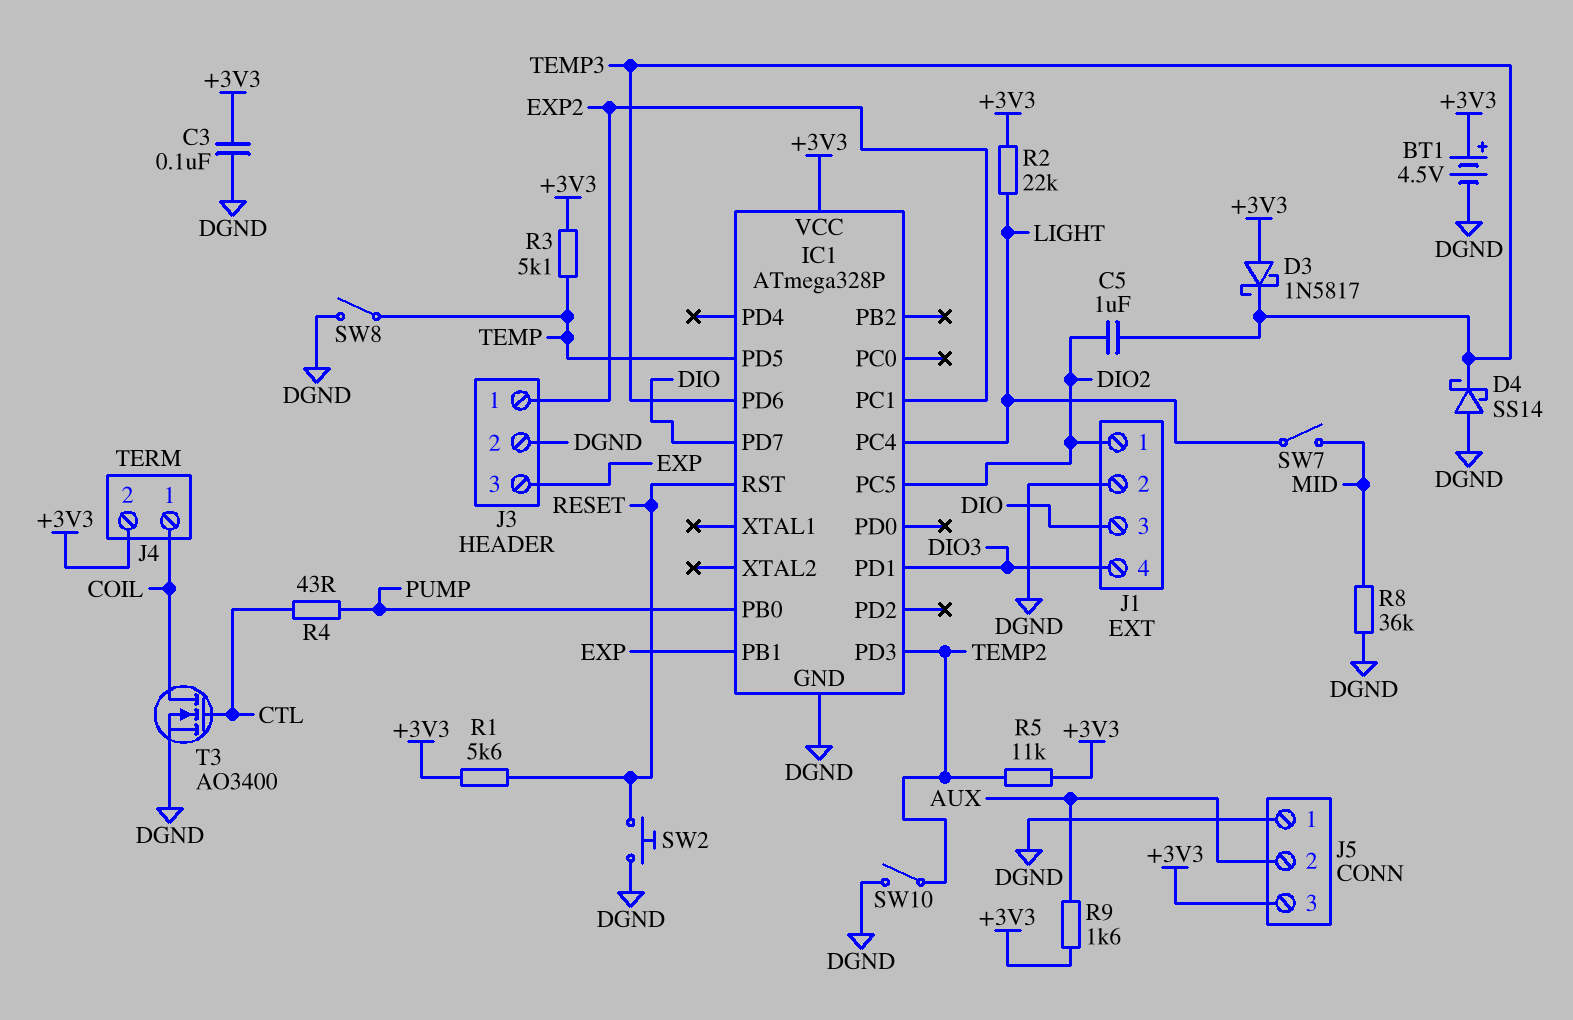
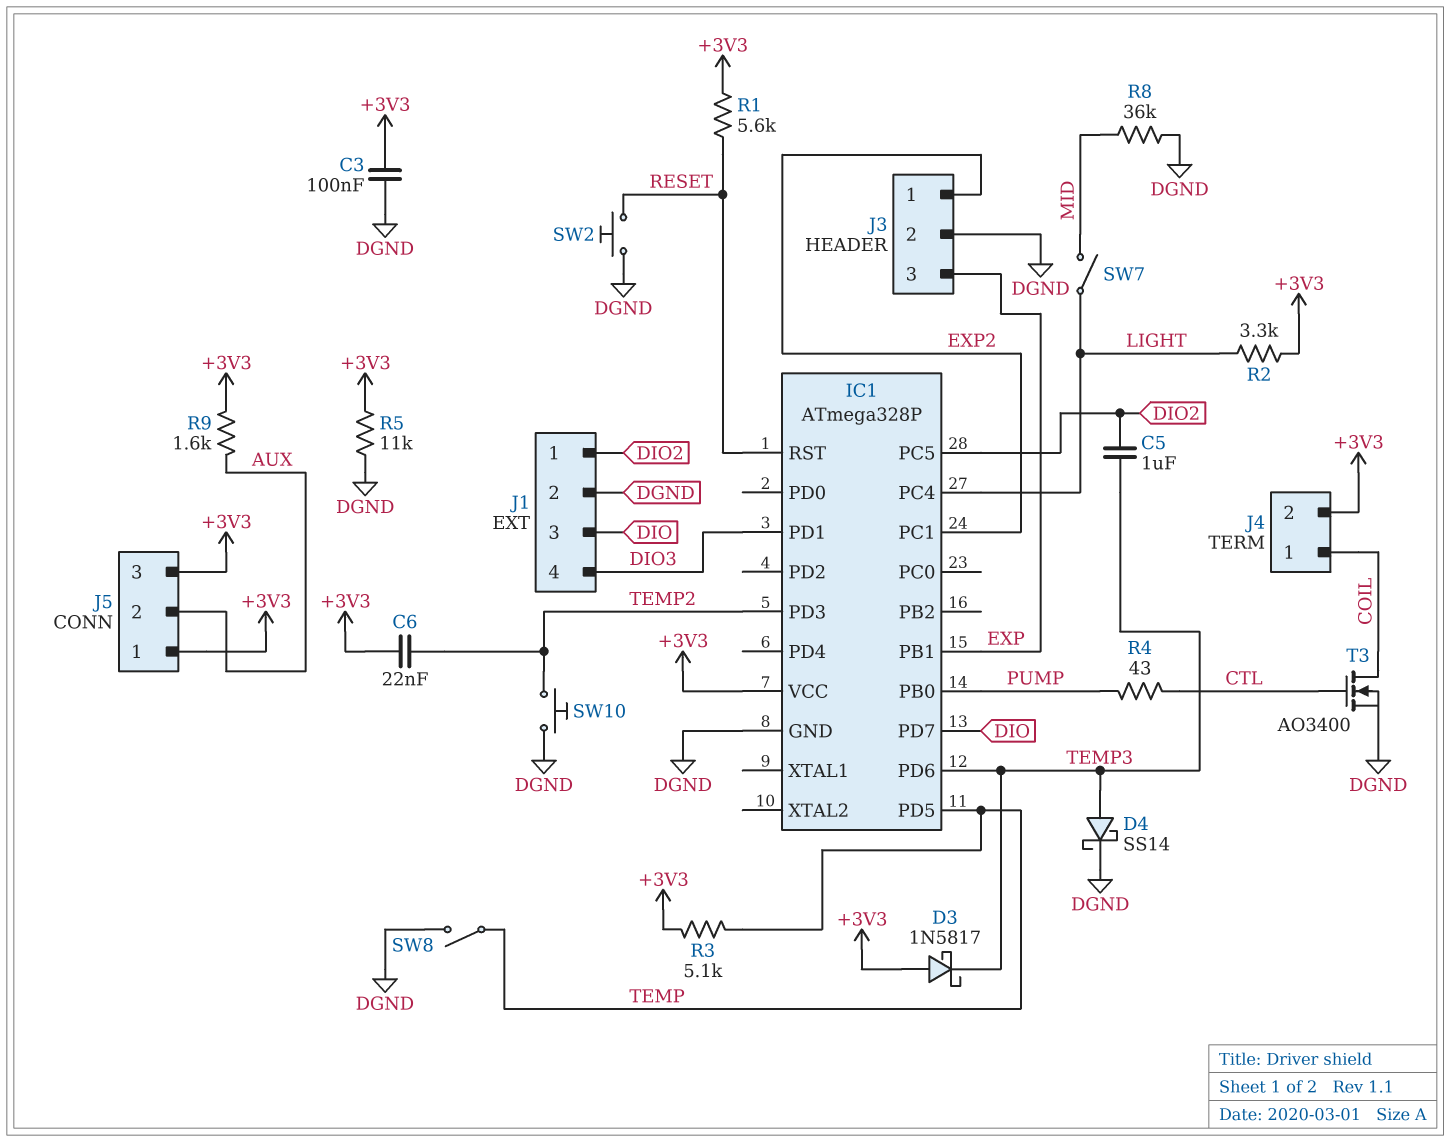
BT1: 4.5V (plus +3V3, minus DGND) -> none
C6: none -> 22nF (+3V3, TEMP2)
D4: schottky SS14 (A DGND, K TEMP3) -> schottky SS14 (A TEMP3, K DGND)
J5 pin 1: DGND -> +3V3
R2: 22k (+3V3, LIGHT) -> 3.3k (+3V3, LIGHT)
R5: 11k (+3V3, TEMP2) -> 11k (+3V3, DGND)
SW10: switch (DGND, TEMP2) -> button (DGND, TEMP2)

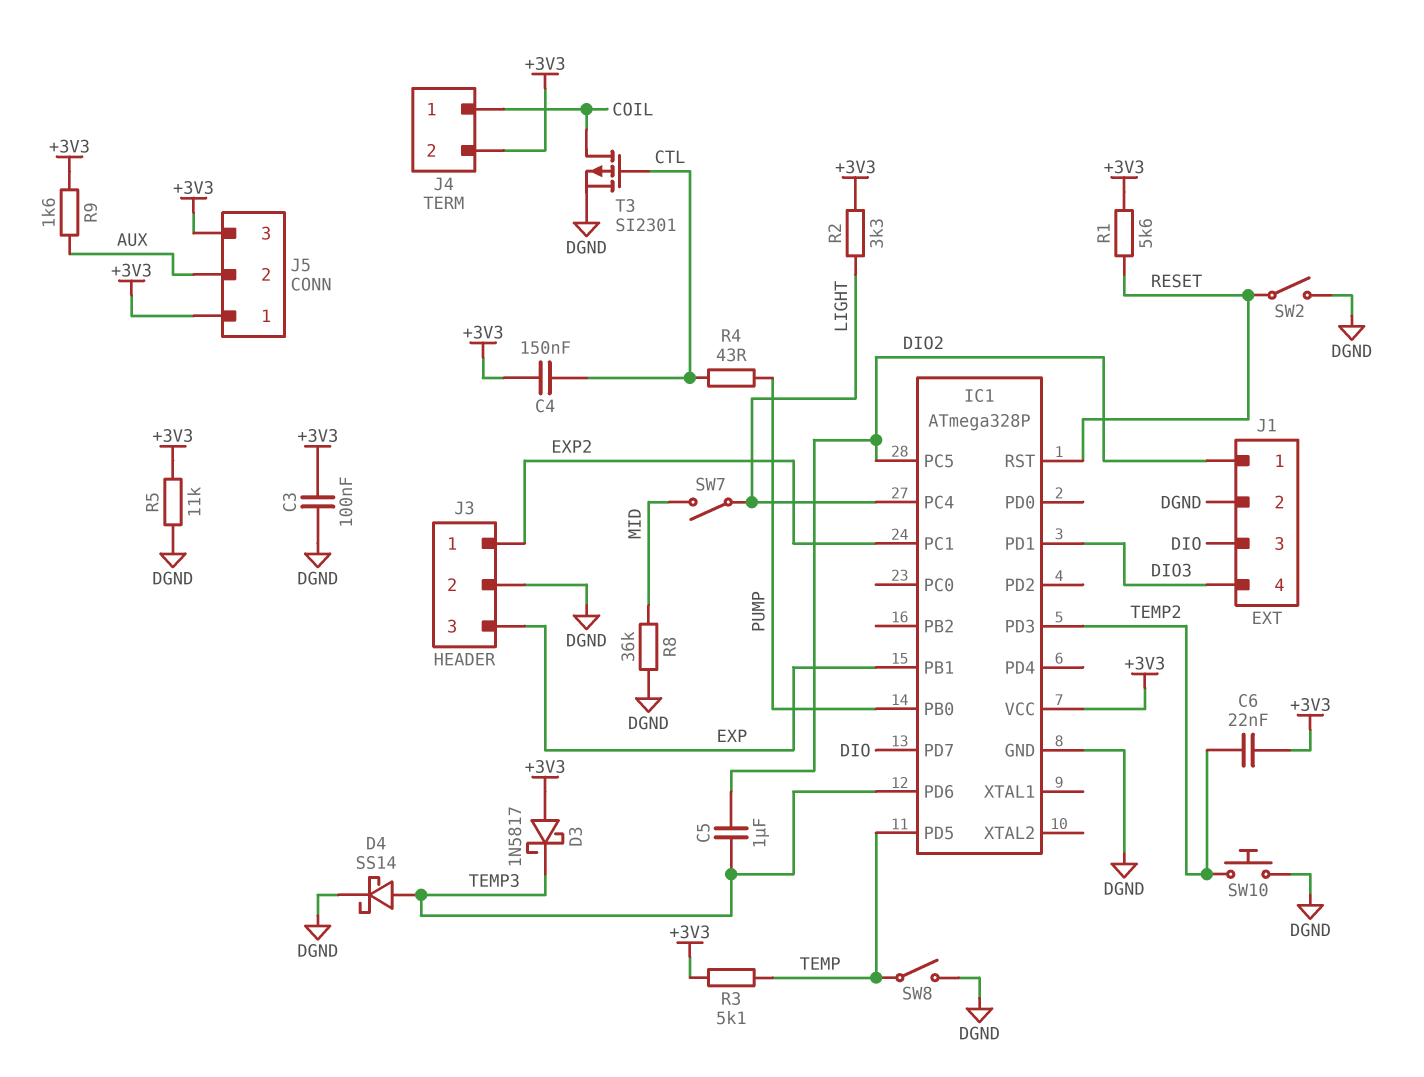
C4: none -> 150nF (+3V3, CTL)
SW2: button (DGND, RESET) -> switch (DGND, RESET)
T3: NMOS AO3400 (G CTL, D COIL, S DGND) -> PMOS SI2301 (G CTL, D COIL, S DGND)

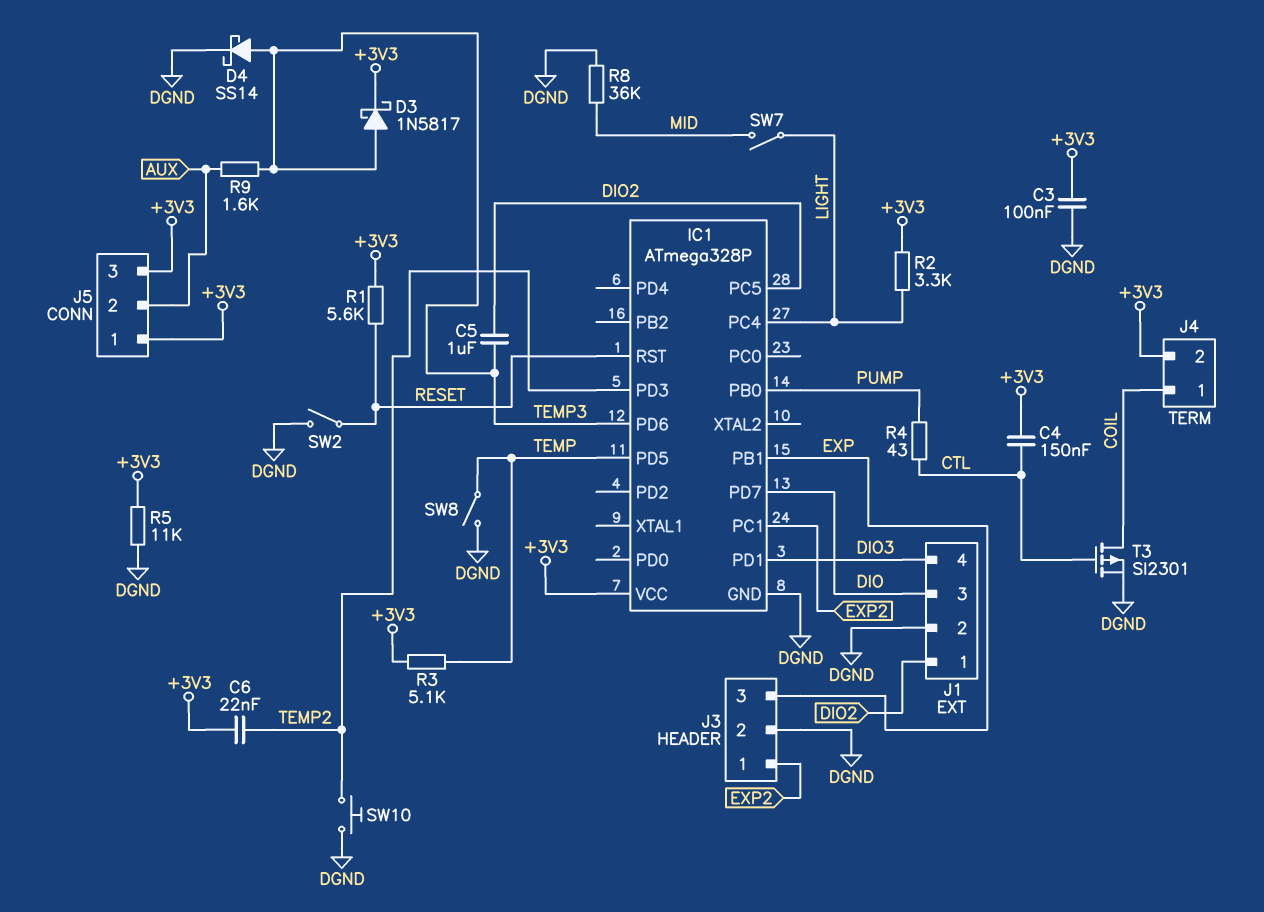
D3: schottky 1N5817 (A +3V3, K TEMP3) -> schottky 1N5817 (A TEMP3, K +3V3)
R9: 1.6k (+3V3, AUX) -> 1.6k (AUX, TEMP3)

